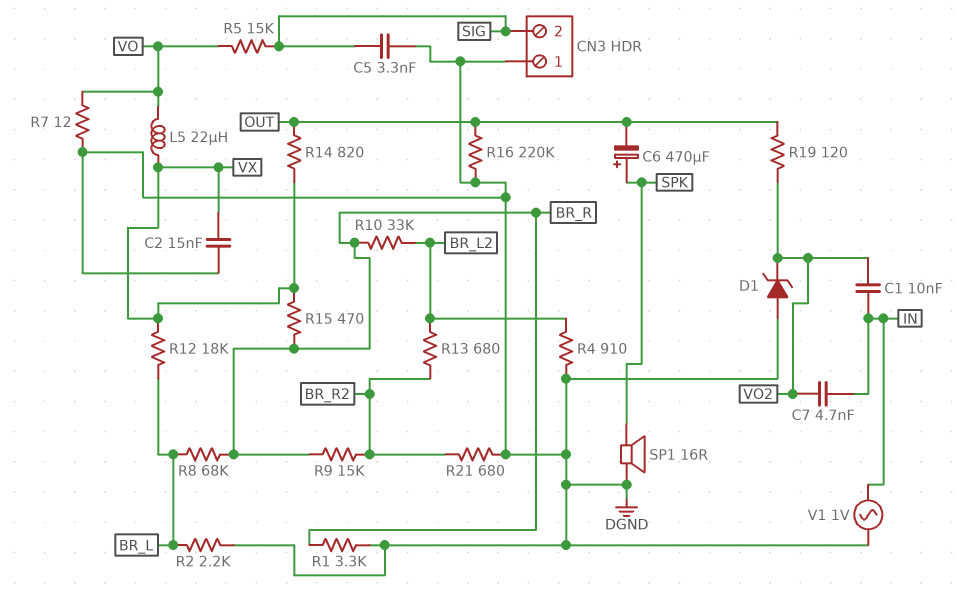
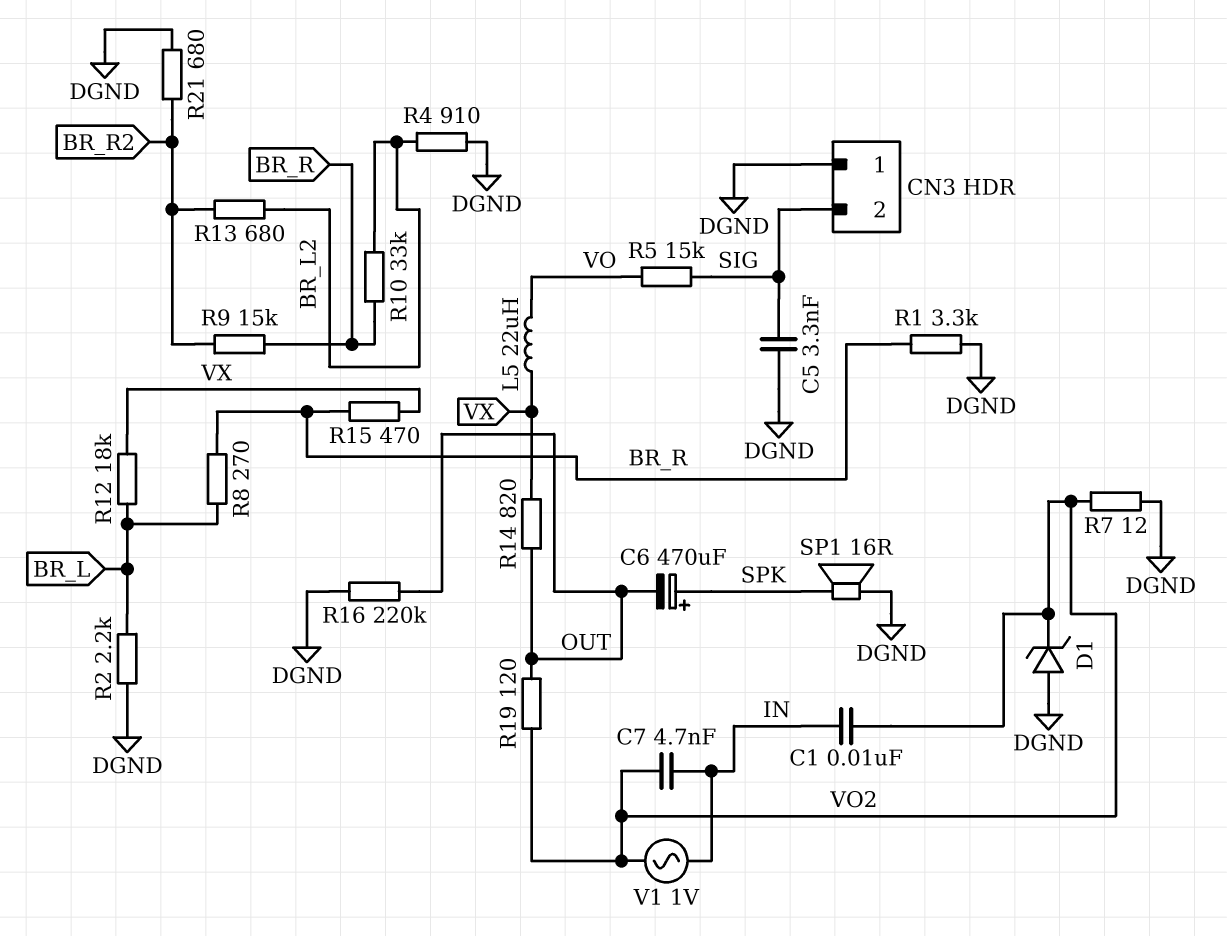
C2: 15nF (DGND, VX) -> none
R7: 12 (DGND, VO) -> 12 (DGND, VO2)
R8: 68k (BR_L, BR_R) -> 270 (BR_L, BR_R)
V1: AC 1V (DGND, IN) -> AC 1V (IN, VO2)

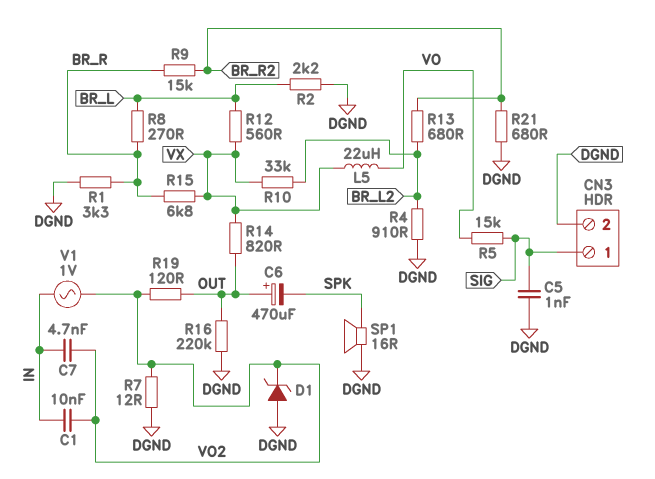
C5: 3.3nF (DGND, SIG) -> 1nF (DGND, SIG)
C6: 470uF (plus SPK, minus OUT) -> 470uF (plus OUT, minus SPK)
CN3 pin 1: DGND -> SIG
CN3 pin 2: SIG -> DGND
R10: 33k (BR_L2, BR_R) -> 33k (BR_L2, VX)
R12: 18k (BR_L, VX) -> 560 (BR_L, VX)
R15: 470 (BR_R, VX) -> 6.8k (BR_R, VX)

